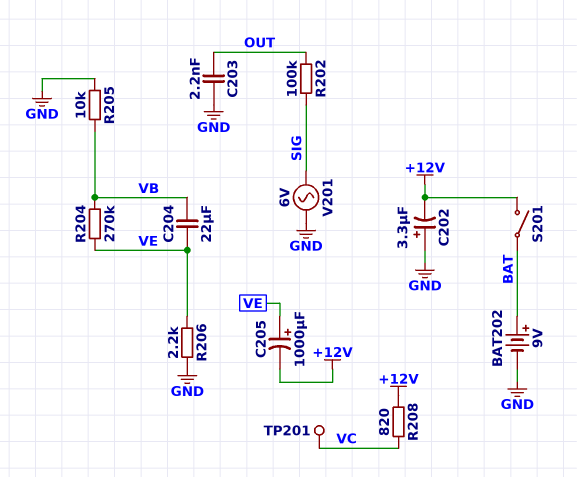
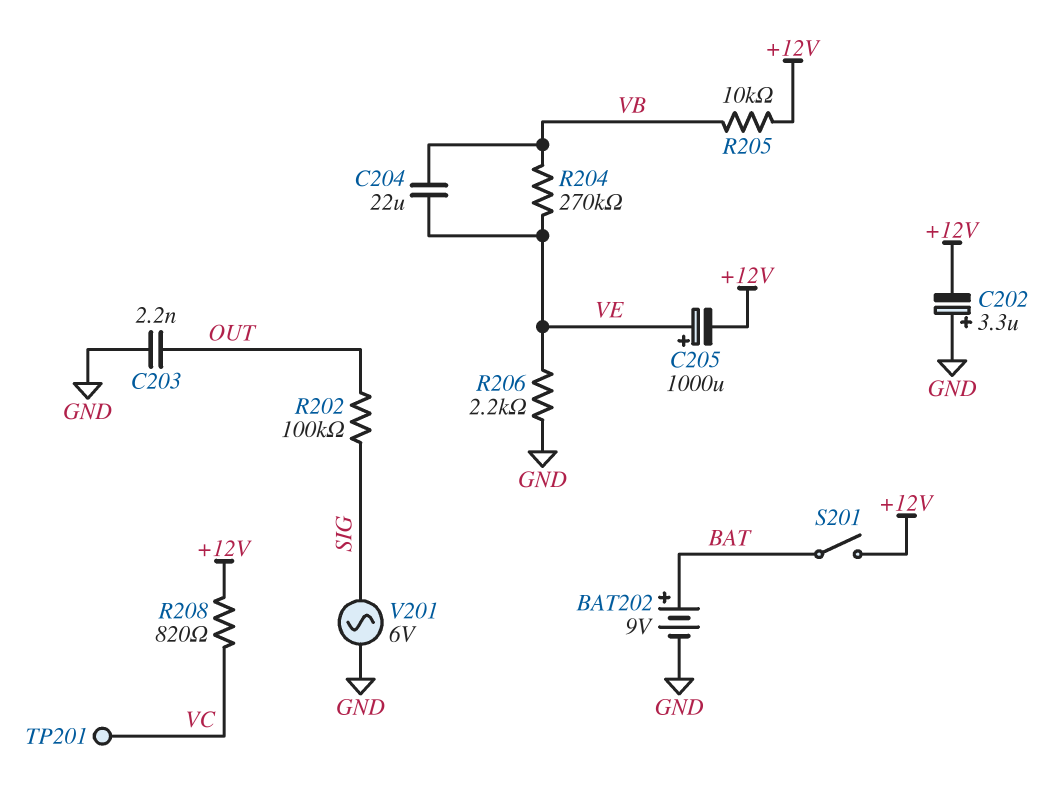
R205: 10k (GND, VB) -> 10k (+12V, VB)

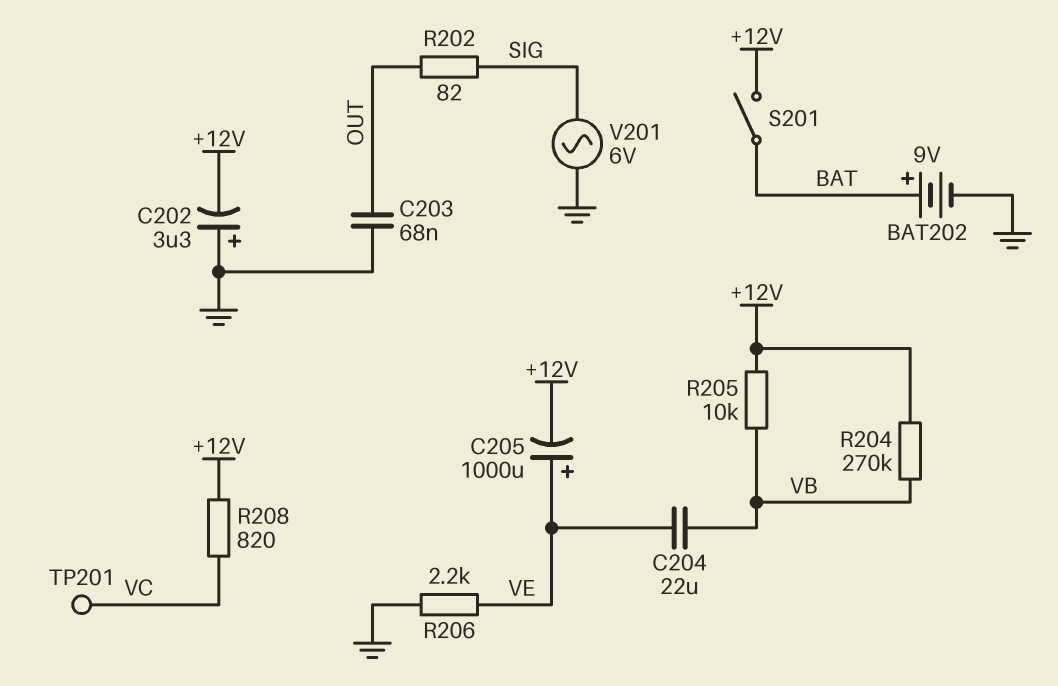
C203: 2.2nF (GND, OUT) -> 68nF (GND, OUT)
R202: 100k (OUT, SIG) -> 82 (OUT, SIG)
R204: 270k (VB, VE) -> 270k (+12V, VB)

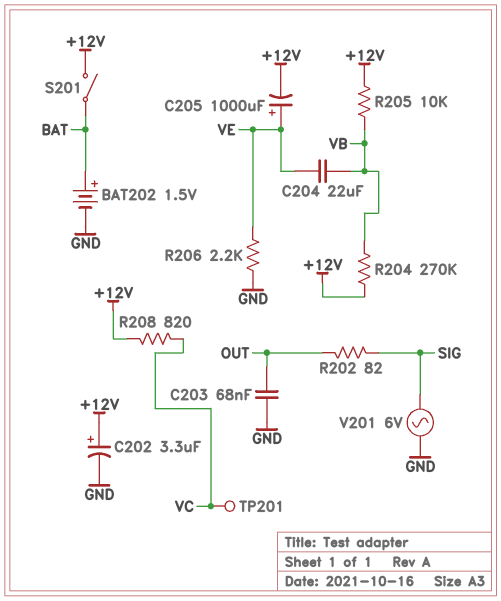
BAT202: 9V (plus BAT, minus GND) -> 1.5V (plus BAT, minus GND)
C202: 3.3uF (plus GND, minus +12V) -> 3.3uF (plus +12V, minus GND)

